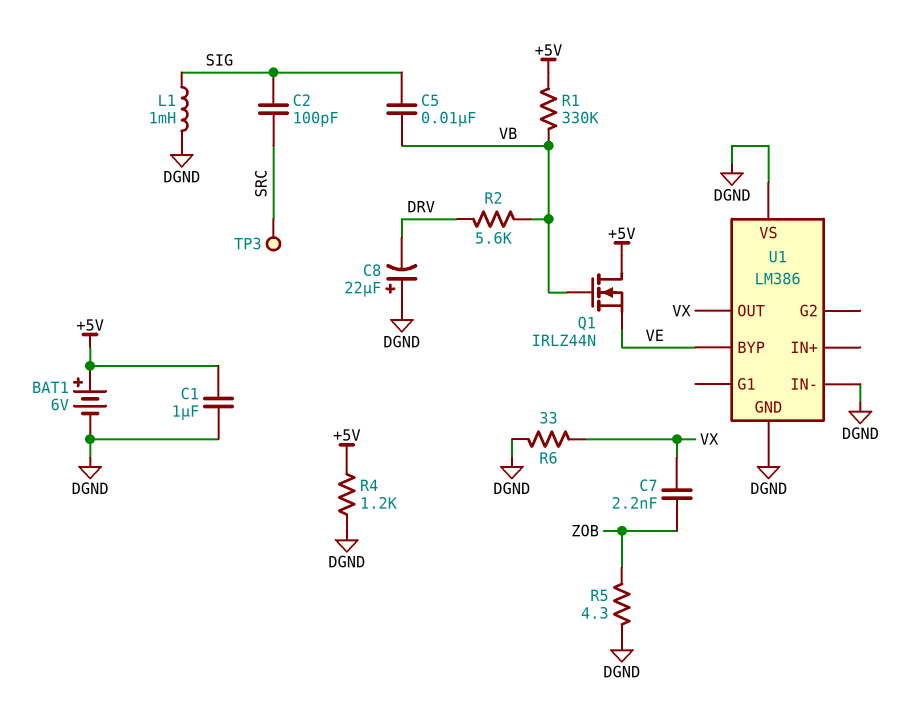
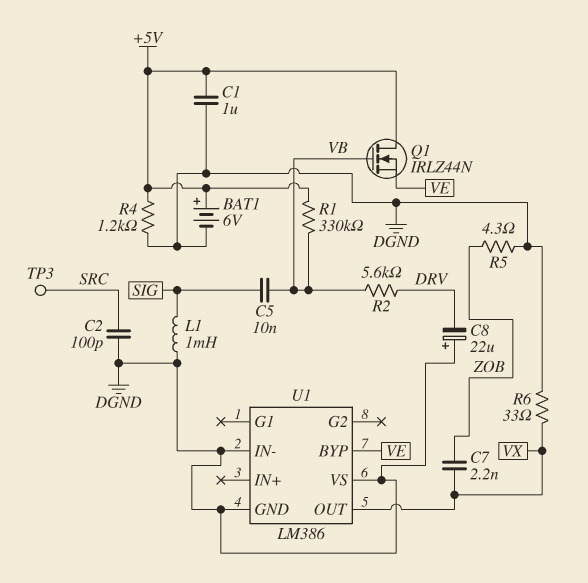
C2: 100pF (SIG, SRC) -> 100pF (DGND, SRC)

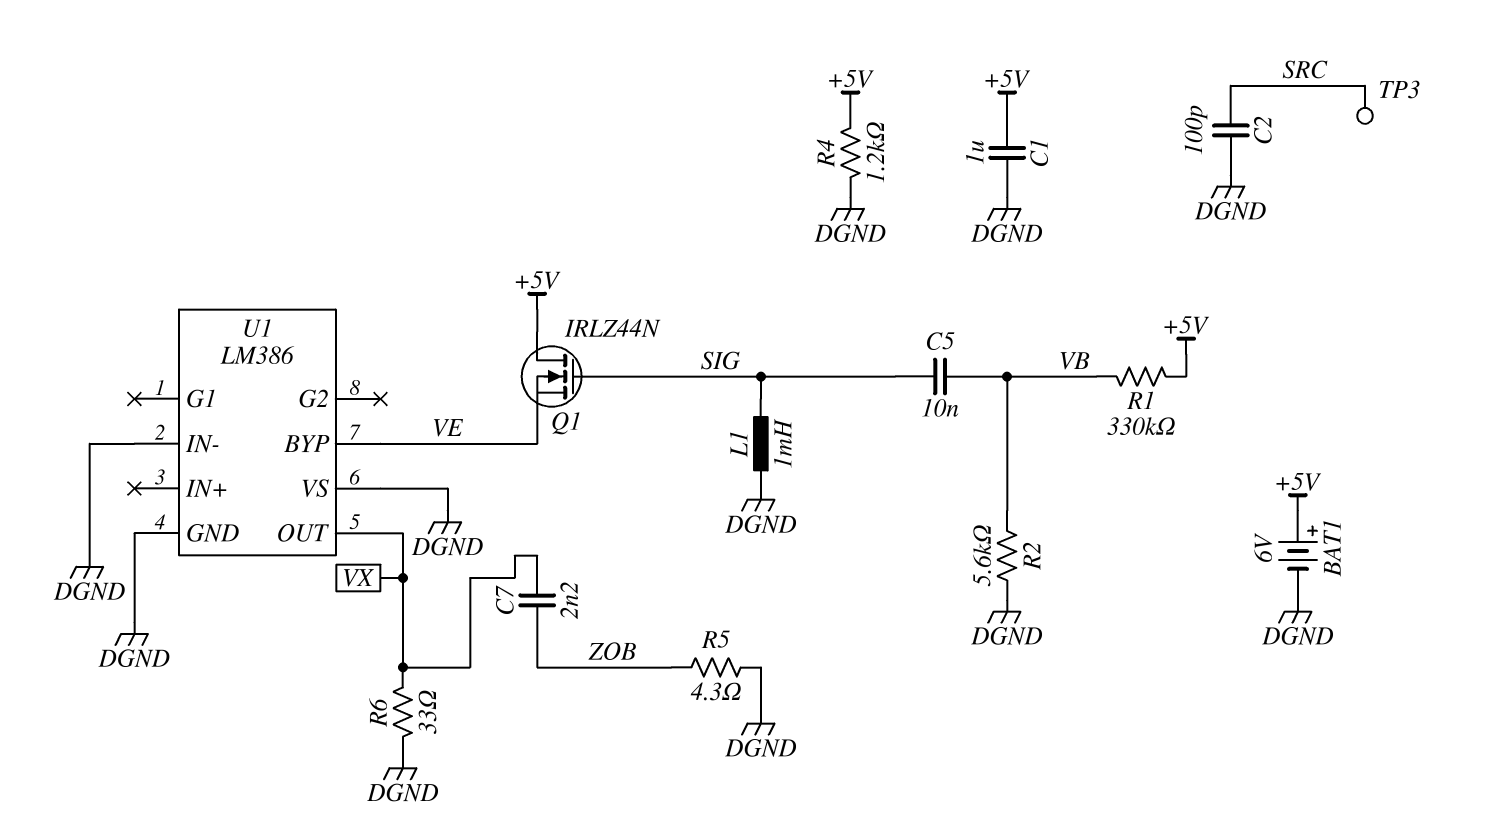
C8: 22uF (plus DGND, minus DRV) -> none
Q1: NMOS IRLZ44N (G VB, D +5V, S VE) -> NMOS IRLZ44N (G SIG, D +5V, S VE)
R2: 5.6k (DRV, VB) -> 5.6k (DGND, VB)

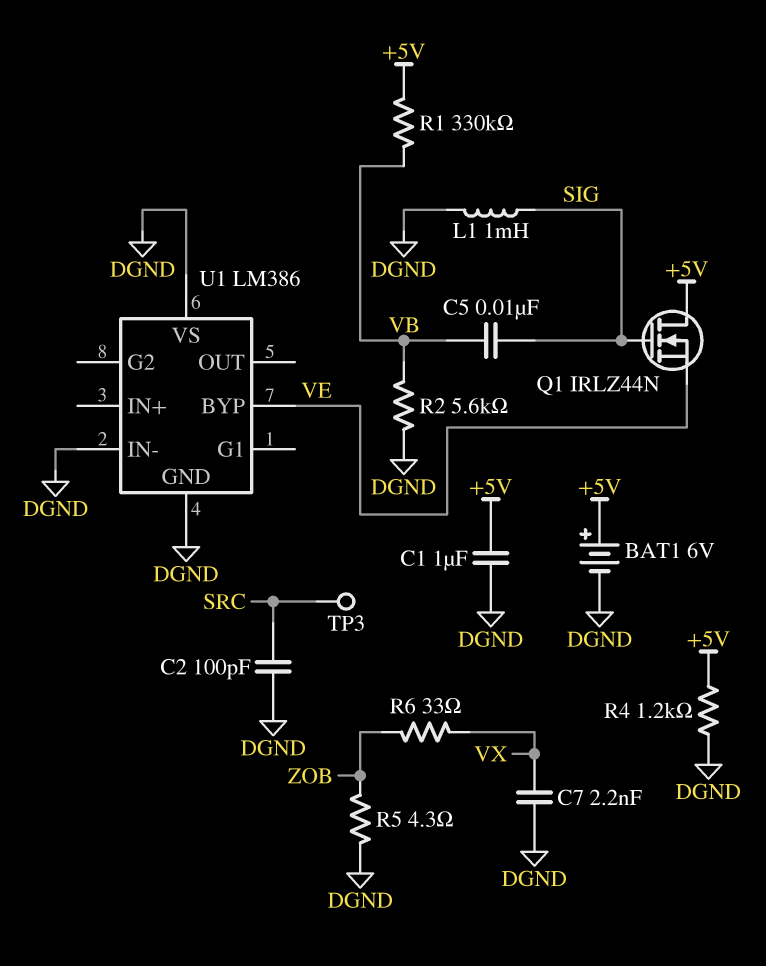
C7: 2.2nF (VX, ZOB) -> 2.2nF (DGND, VX)
R6: 33 (DGND, VX) -> 33 (VX, ZOB)
U1 pin OUT: VX -> none

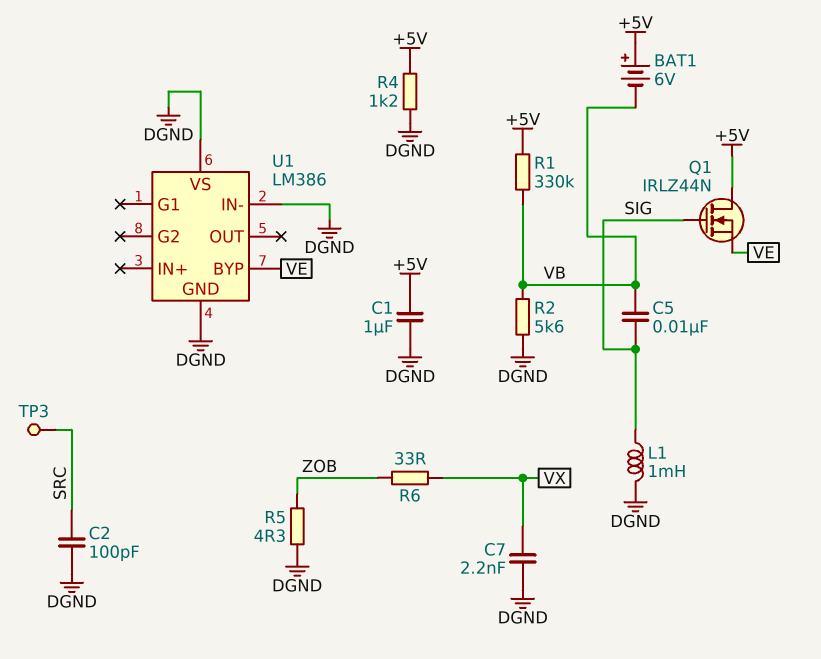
BAT1: 6V (plus +5V, minus DGND) -> 6V (plus +5V, minus VB)

